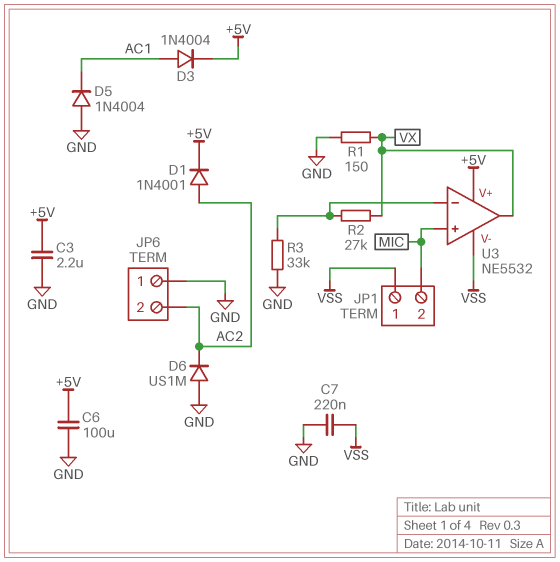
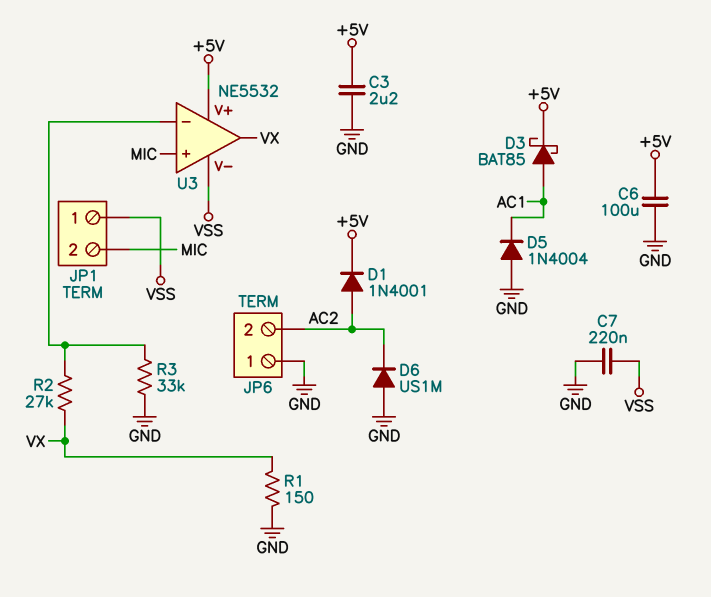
D3: diode 1N4004 (A AC1, K +5V) -> schottky BAT85 (A AC1, K +5V)

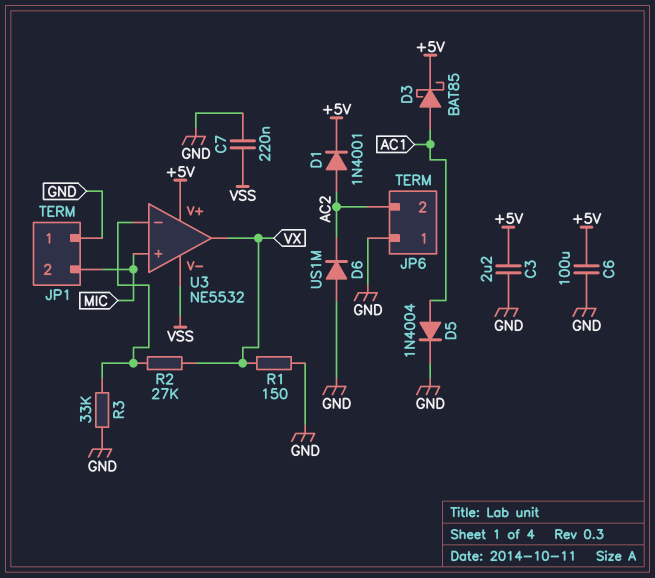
D5: diode 1N4004 (A GND, K AC1) -> diode 1N4004 (A AC1, K GND)
JP1 pin 1: VSS -> GND

